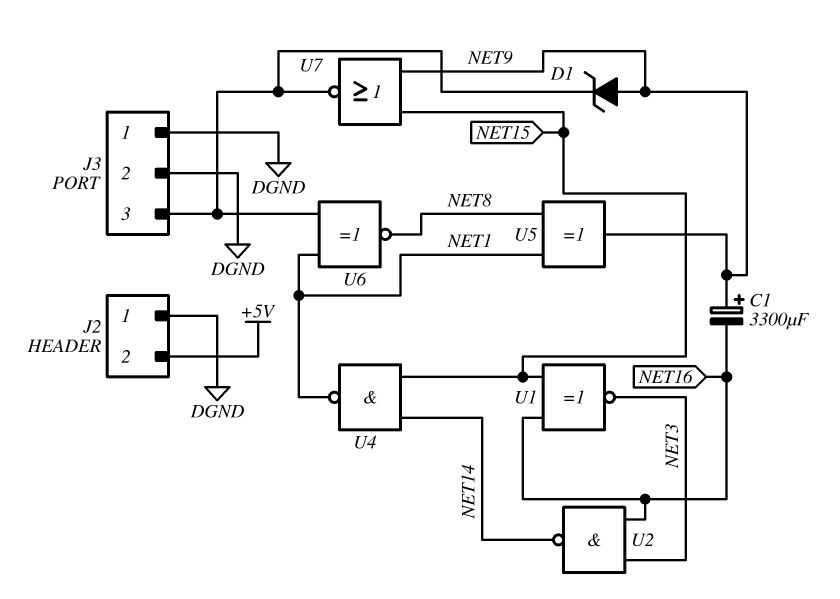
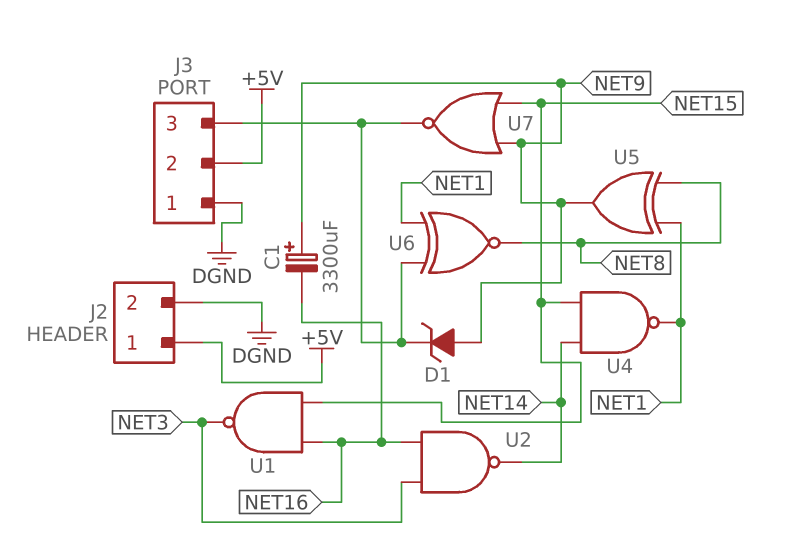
J2 pin 1: DGND -> +5V
J2 pin 2: +5V -> DGND
J3 pin 2: DGND -> +5V
U1: XNOR (in NET15, in NET16, out NET3) -> NAND (in NET15, in NET16, out NET3)

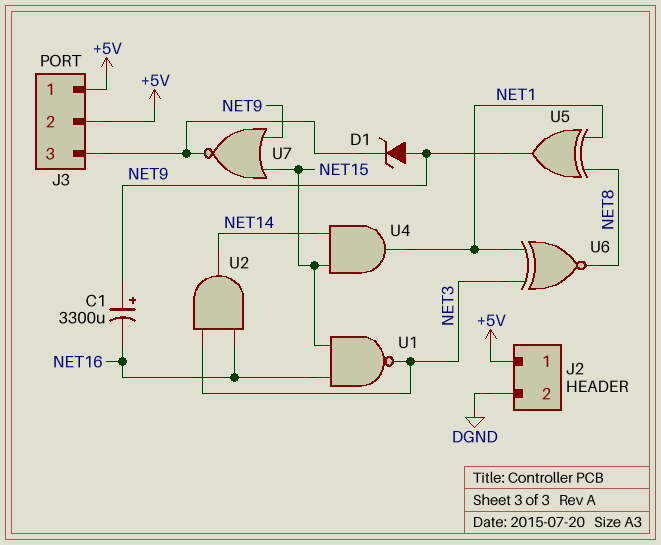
J3 pin 1: DGND -> +5V
U2: NAND (in NET3, in NET16, out NET14) -> AND (in NET3, in NET16, out NET14)
U4: NAND (in NET14, in NET15, out NET1) -> AND (in NET14, in NET15, out NET1)
U6: XNOR (in J3/3, in NET1, out NET8) -> XNOR (in NET1, in NET3, out NET8)

